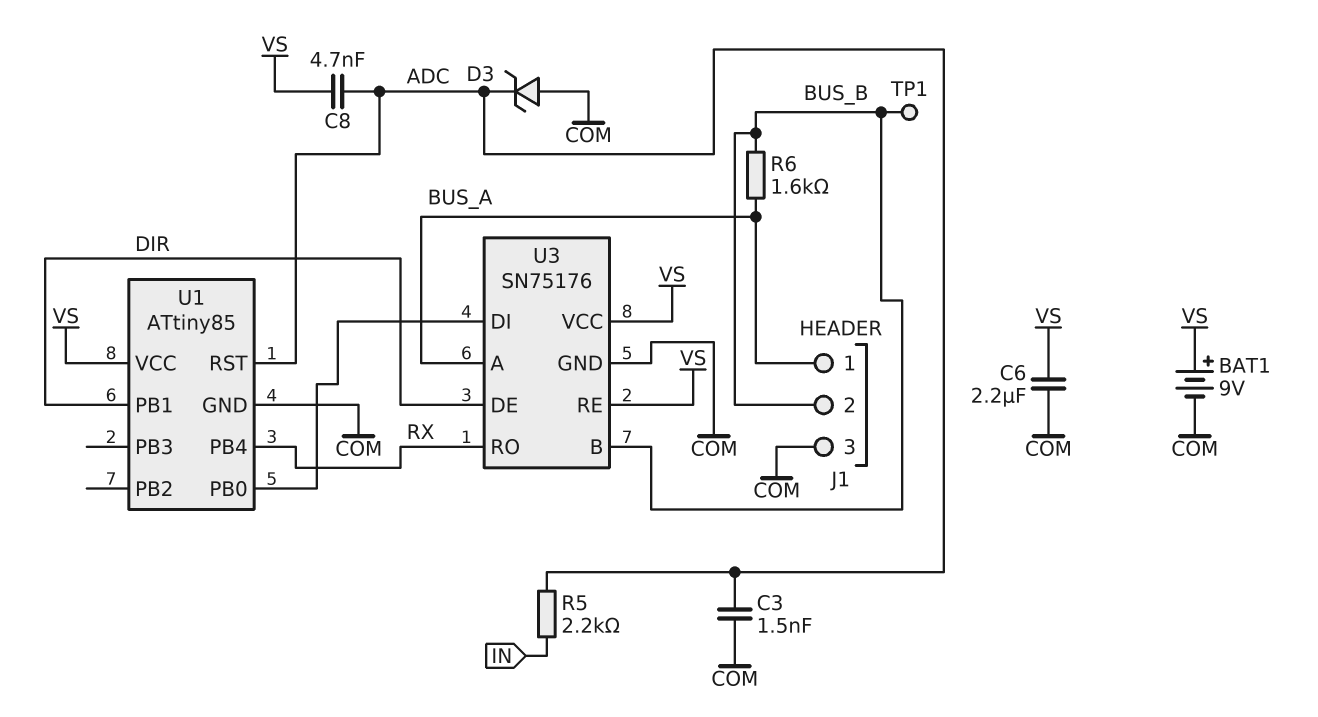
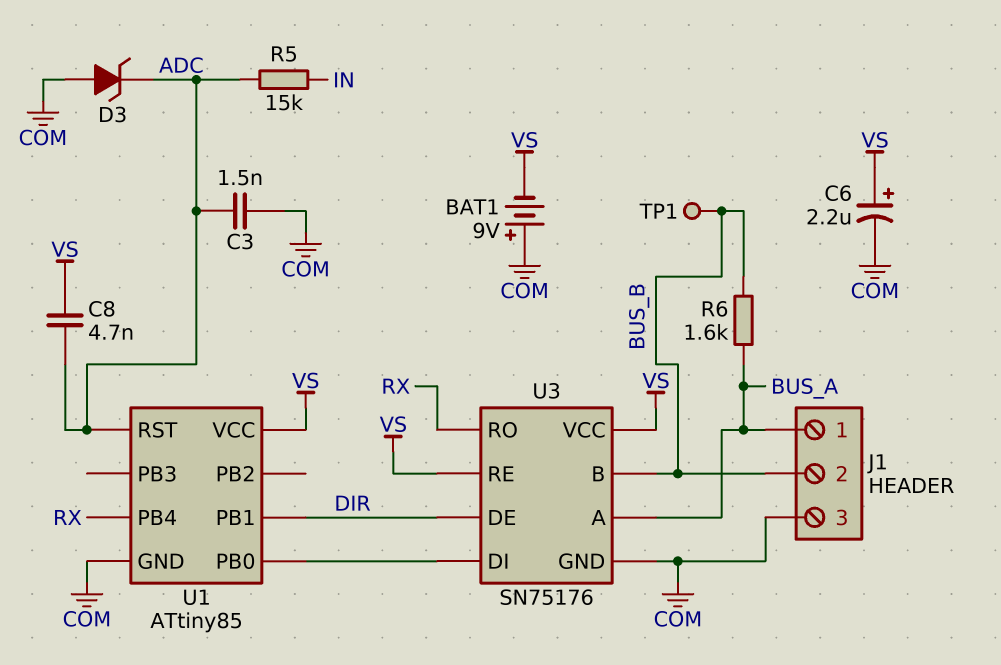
BAT1: 9V (plus VS, minus COM) -> 9V (plus COM, minus VS)
C6: 2.2uF (COM, VS) -> 2.2uF (plus VS, minus COM)
R5: 2.2k (ADC, IN) -> 15k (ADC, IN)

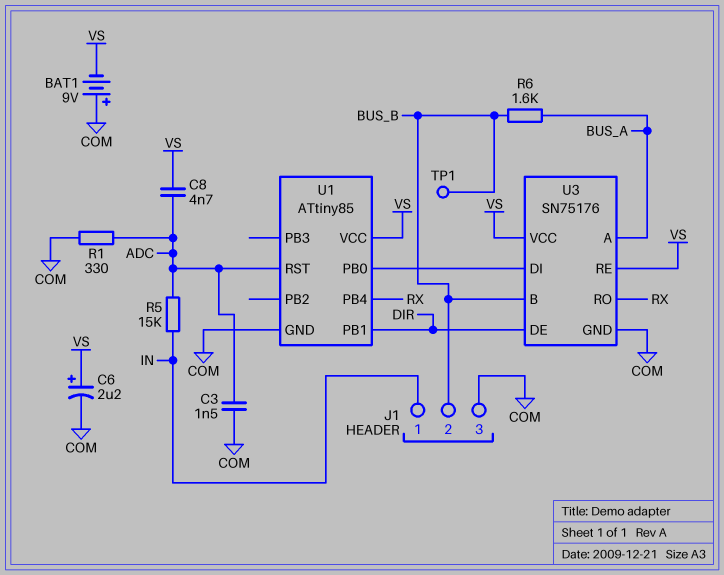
D3: zener (A COM, K ADC) -> none
J1 pin 1: BUS_A -> IN
R1: none -> 330 (ADC, COM)

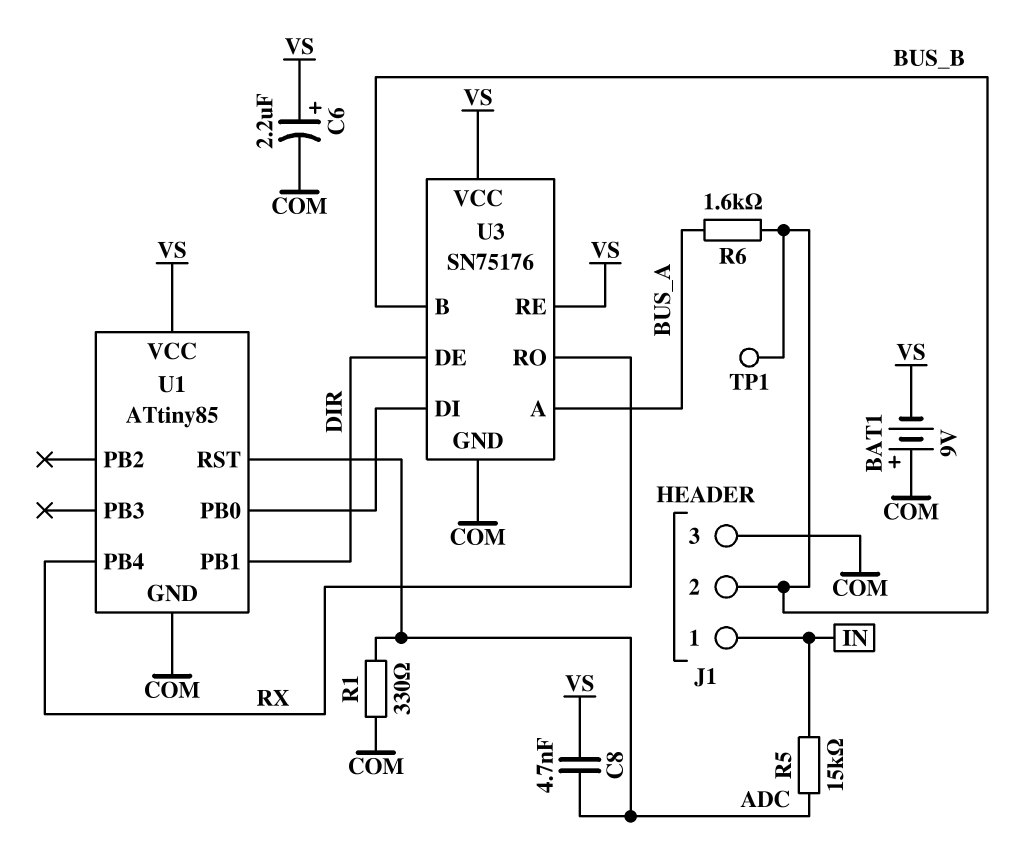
C3: 1.5nF (ADC, COM) -> none

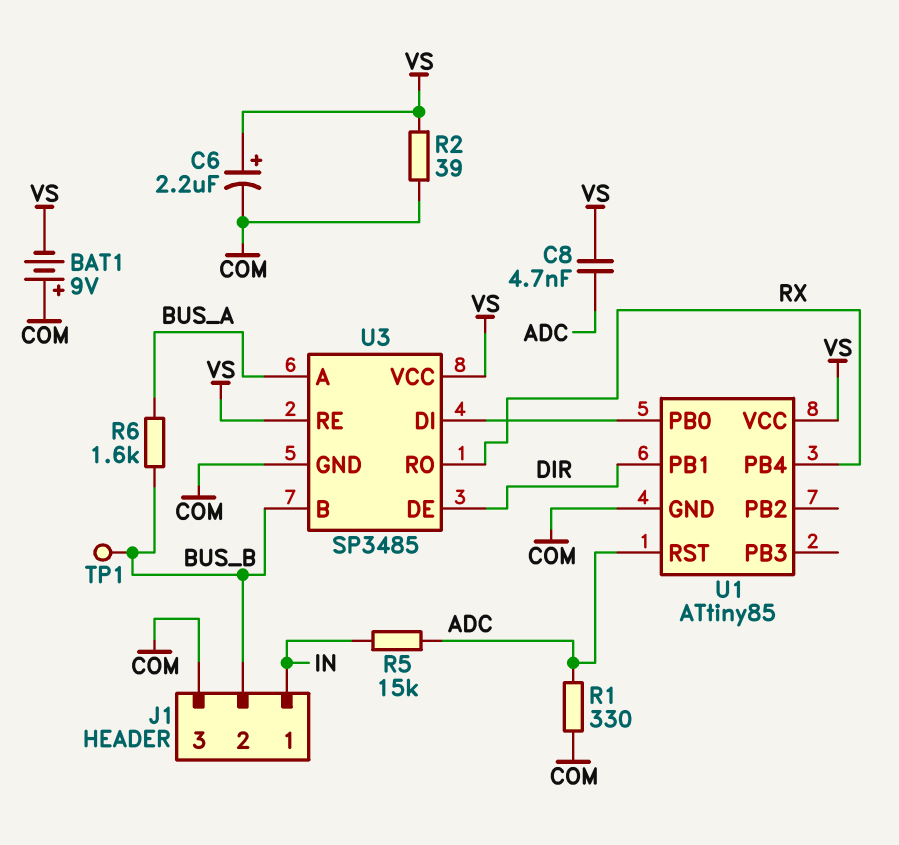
R2: none -> 39 (COM, VS)
U3: SN75176 -> SP3485

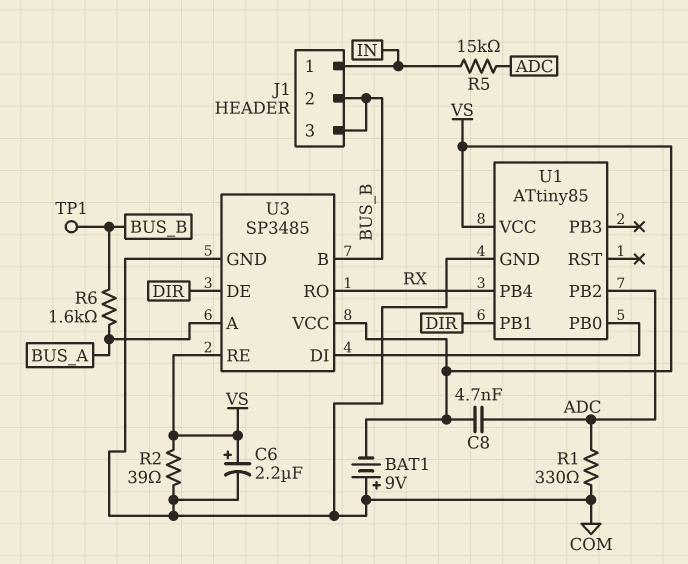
J1 pin 3: COM -> BUS_B
U1 pin PB2: none -> ADC
U1 pin RST: ADC -> none

